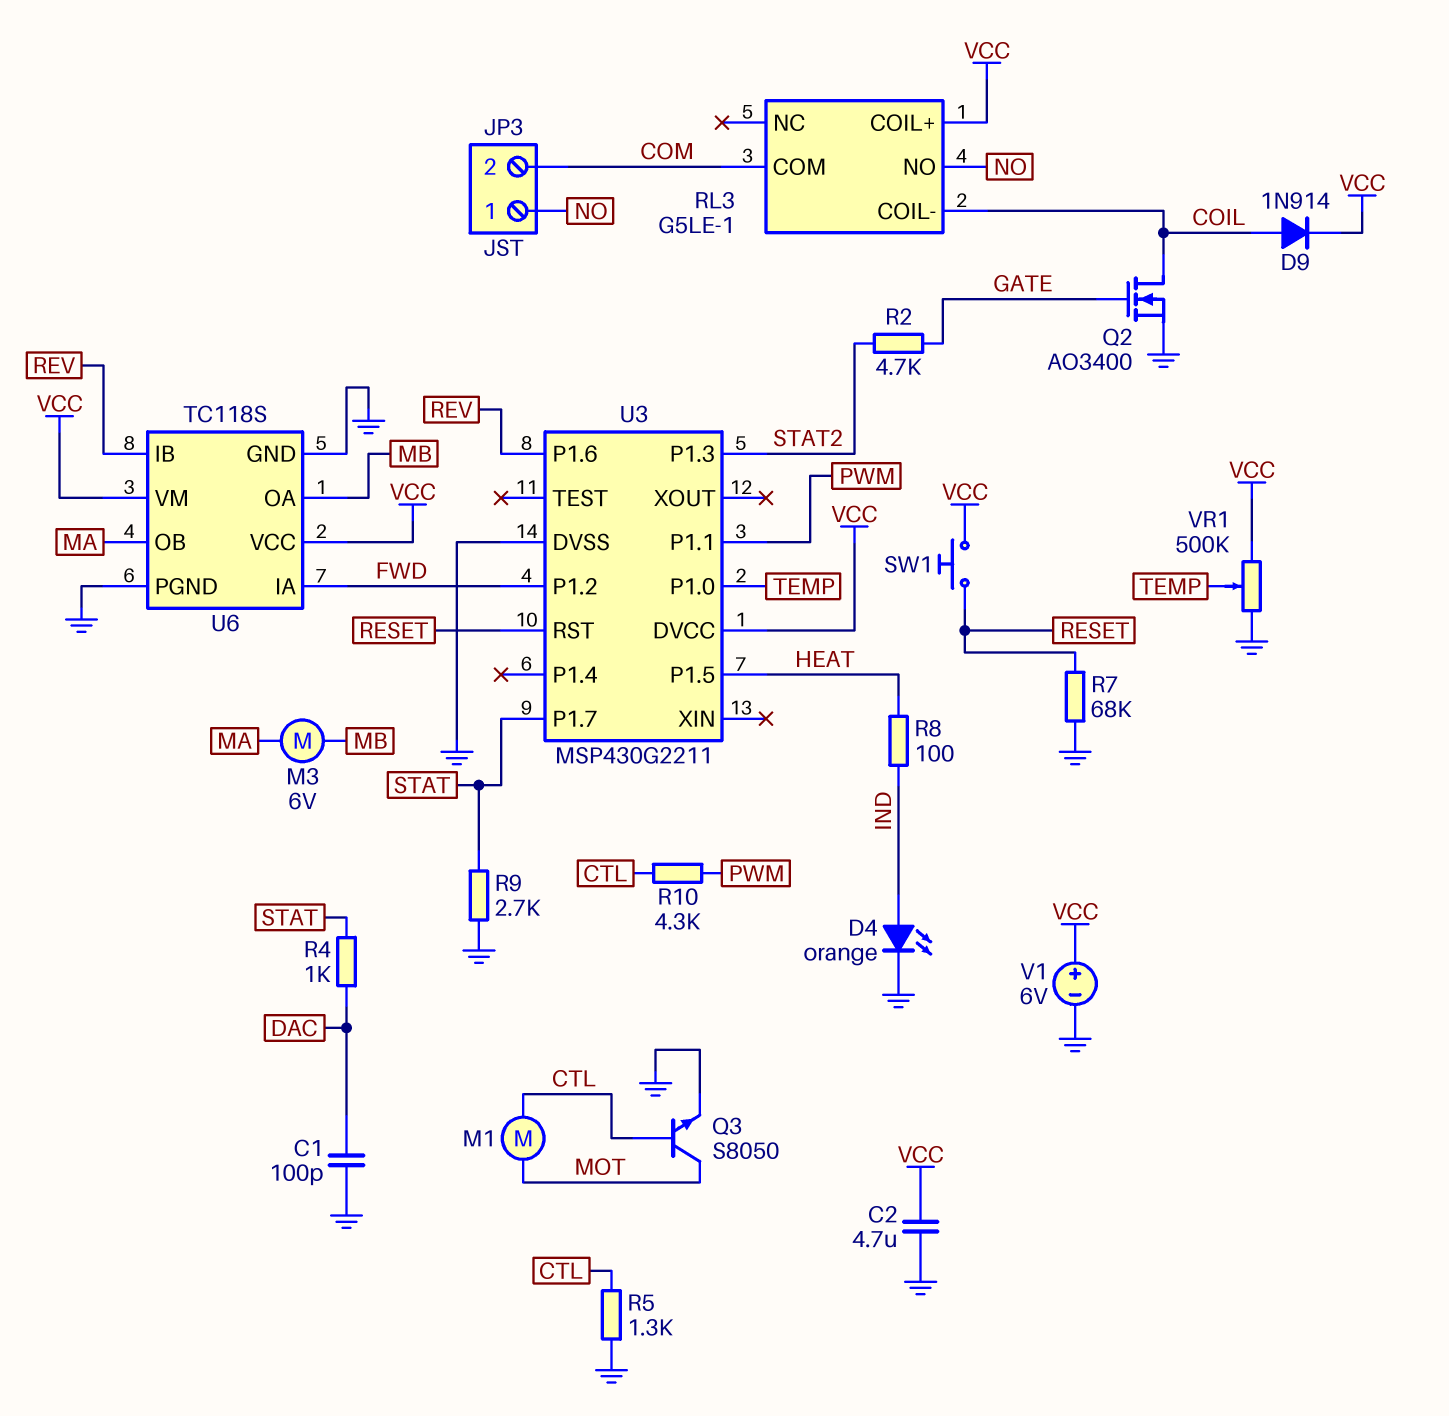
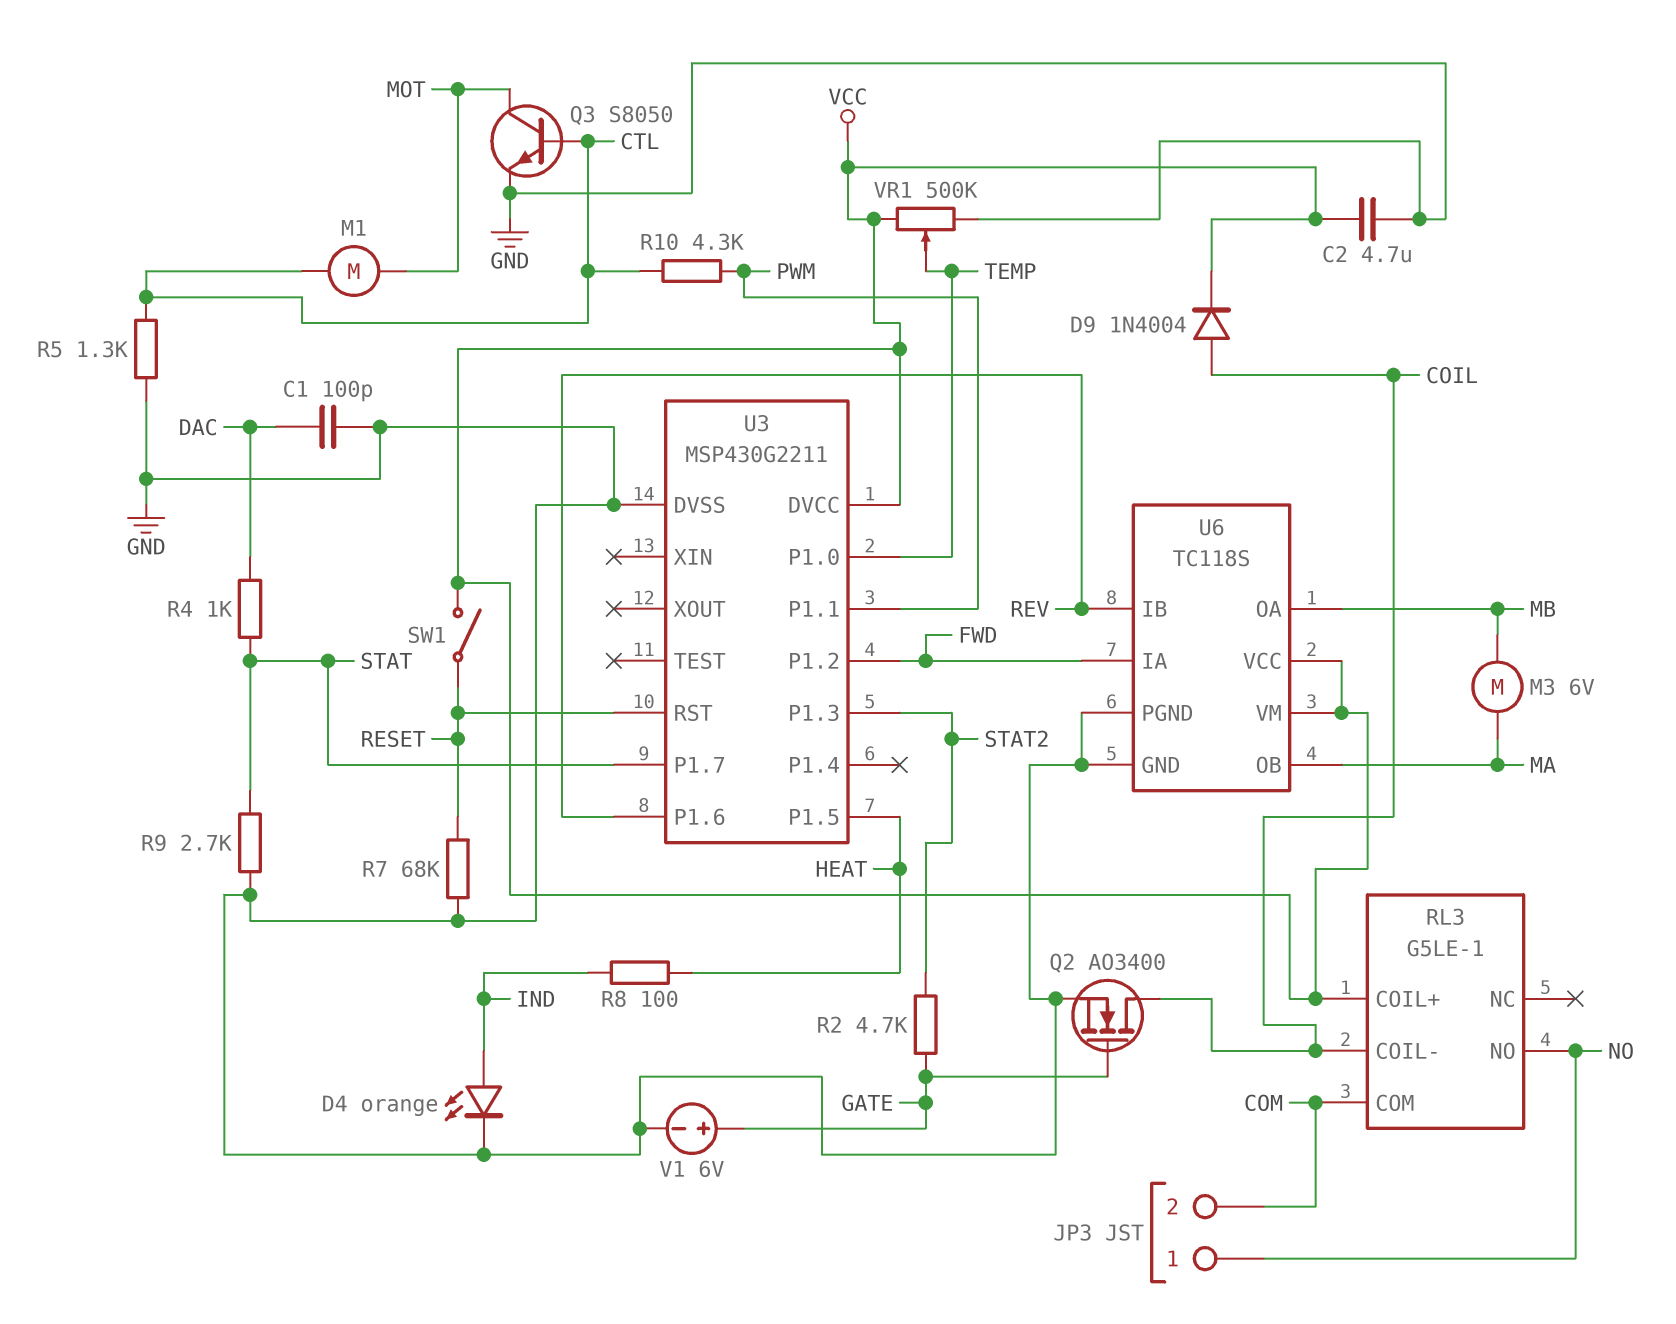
D9: diode 1N914 (A COIL, K VCC) -> diode 1N4004 (A COIL, K VCC)
SW1: button (RESET, VCC) -> switch (RESET, VCC)
V1: 6V (plus VCC, minus GND) -> 6V (plus GATE, minus GND)

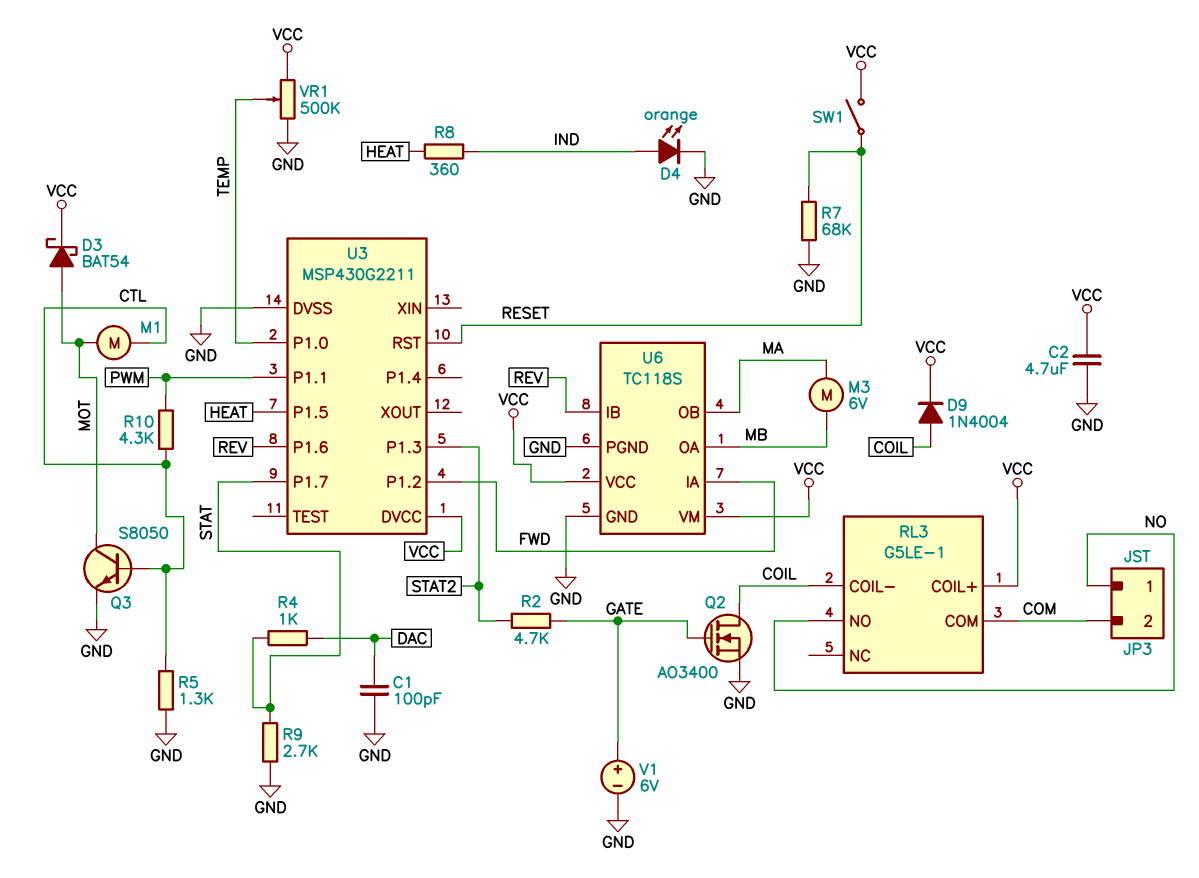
D3: none -> schottky BAT54 (A MOT, K VCC)
R8: 100 (HEAT, IND) -> 360 (HEAT, IND)

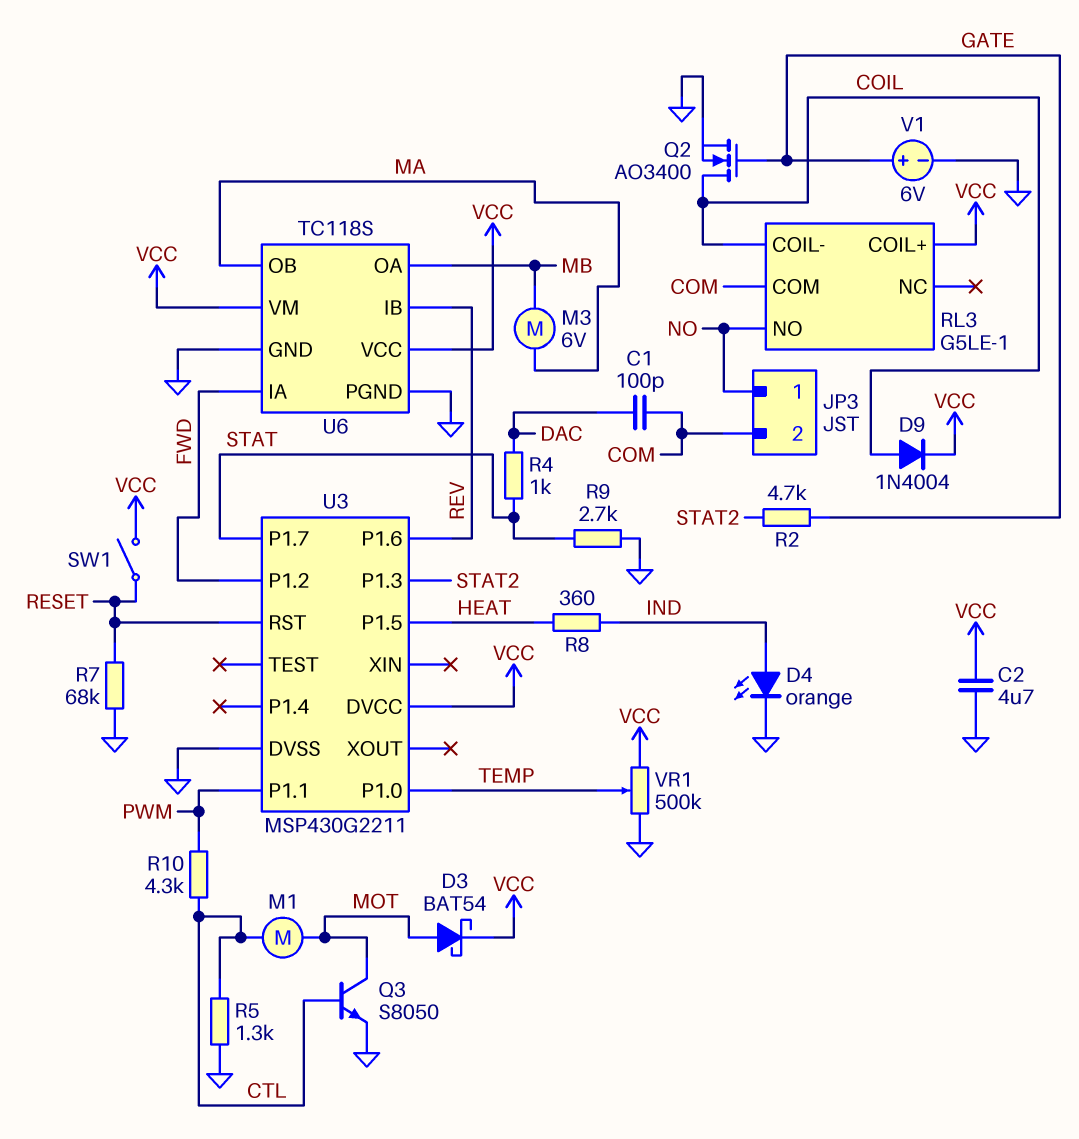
C1: 100pF (DAC, GND) -> 100pF (COM, DAC)

